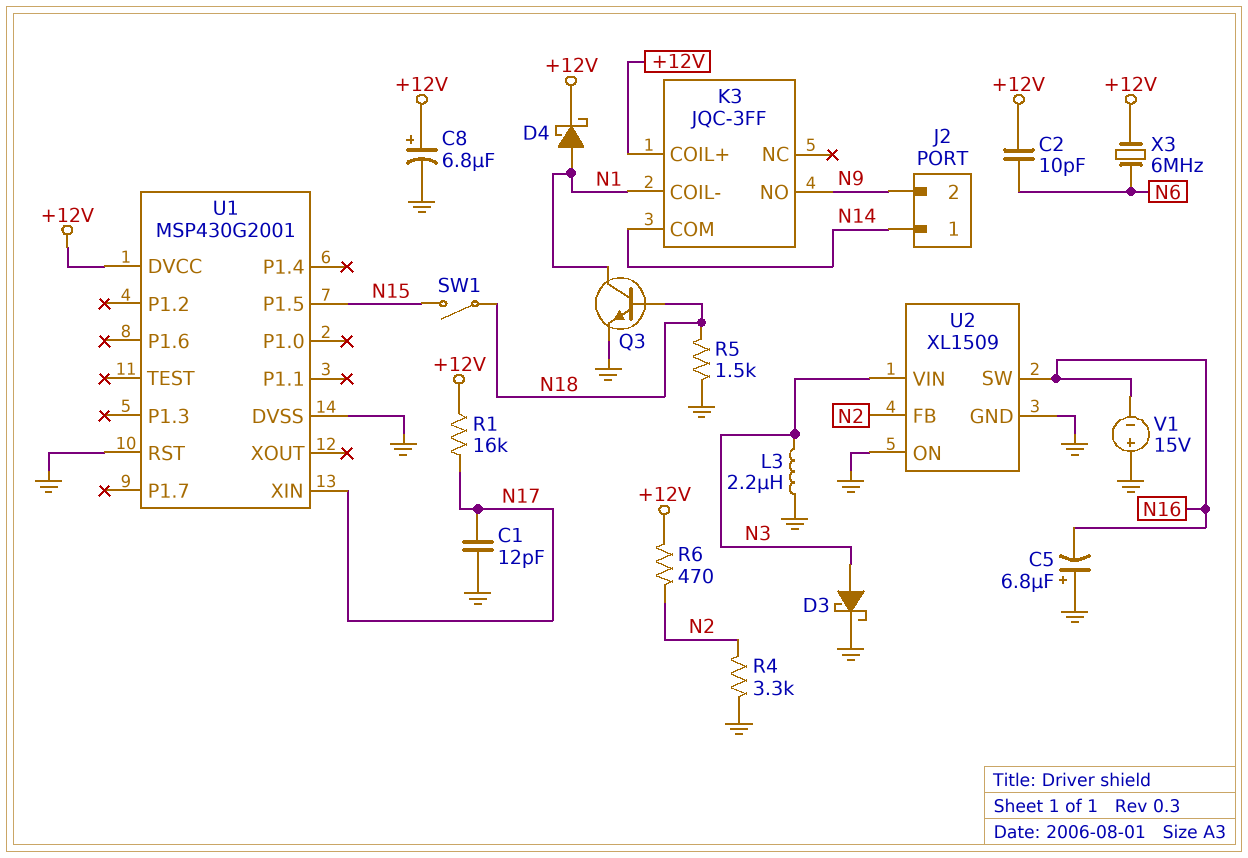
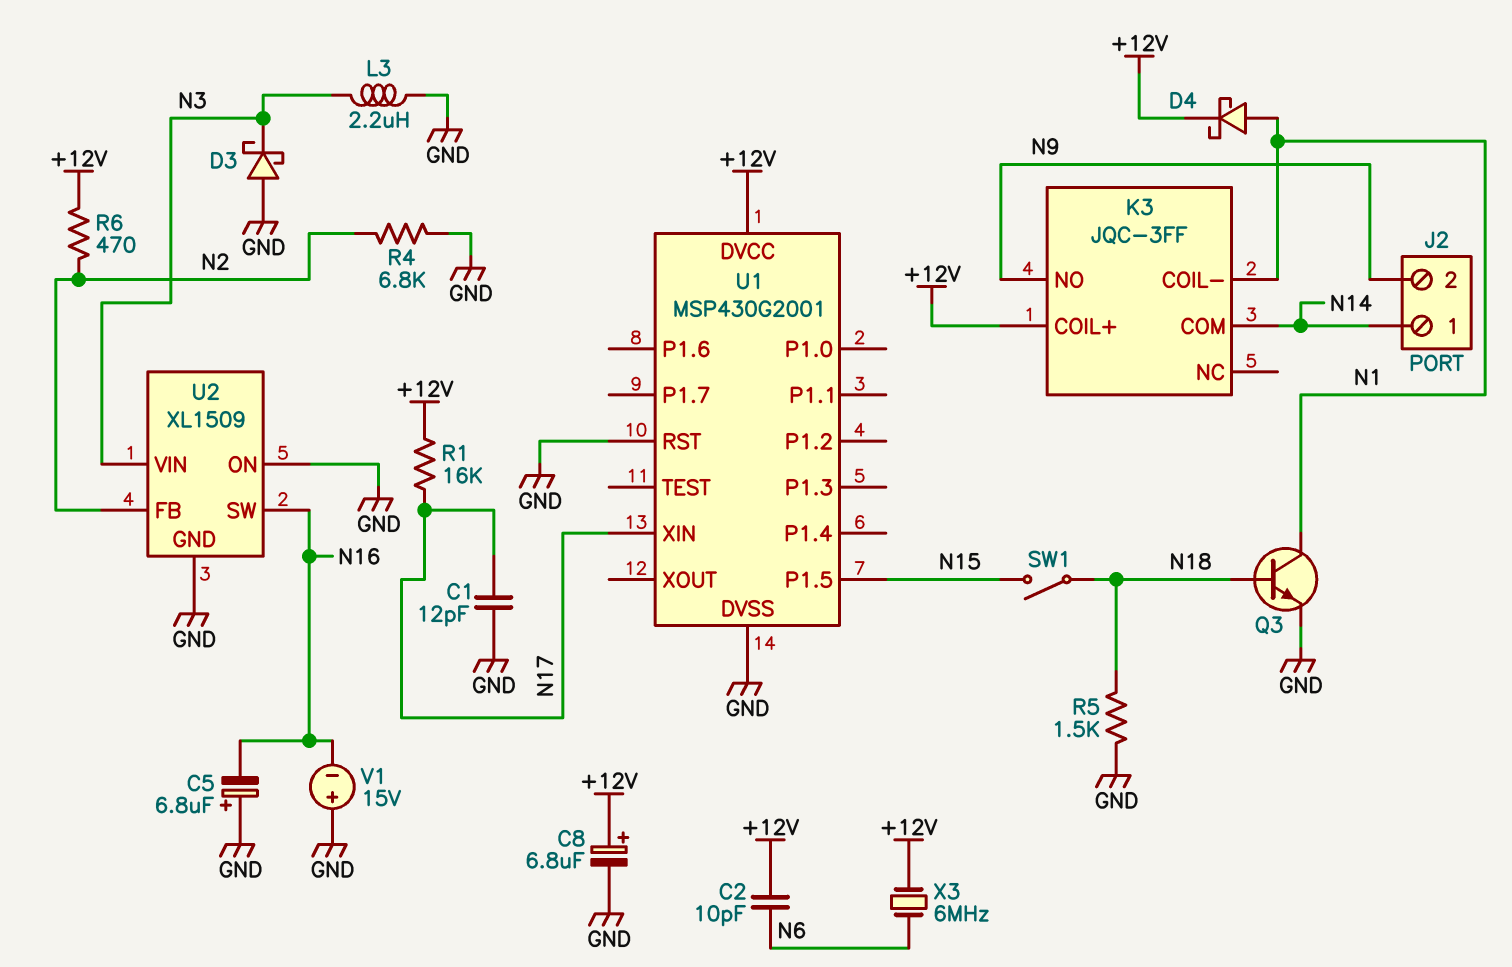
D3: schottky (A N3, K GND) -> schottky (A GND, K N3)
R4: 3.3k (GND, N2) -> 6.8k (GND, N2)

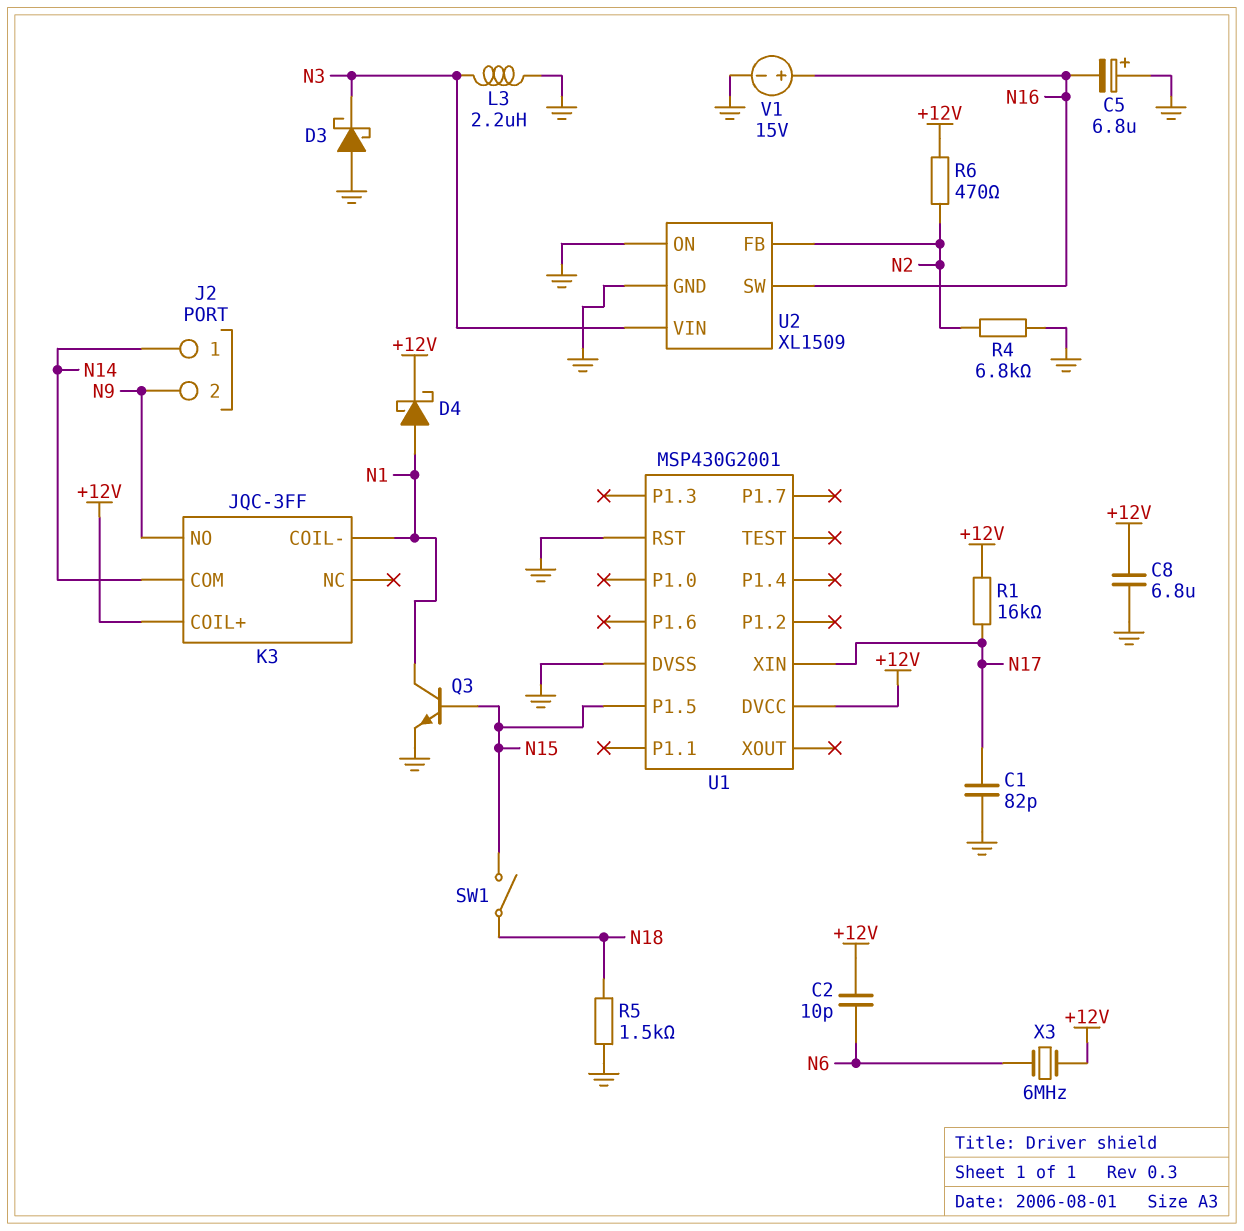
C1: 12pF (GND, N17) -> 82pF (GND, N17)
C8: 6.8uF (plus +12V, minus GND) -> 6.8uF (+12V, GND)
Q3: NPN (B N18, C N1, E GND) -> NPN (B N15, C N1, E GND)
V1: 15V (plus GND, minus N16) -> 15V (plus N16, minus GND)

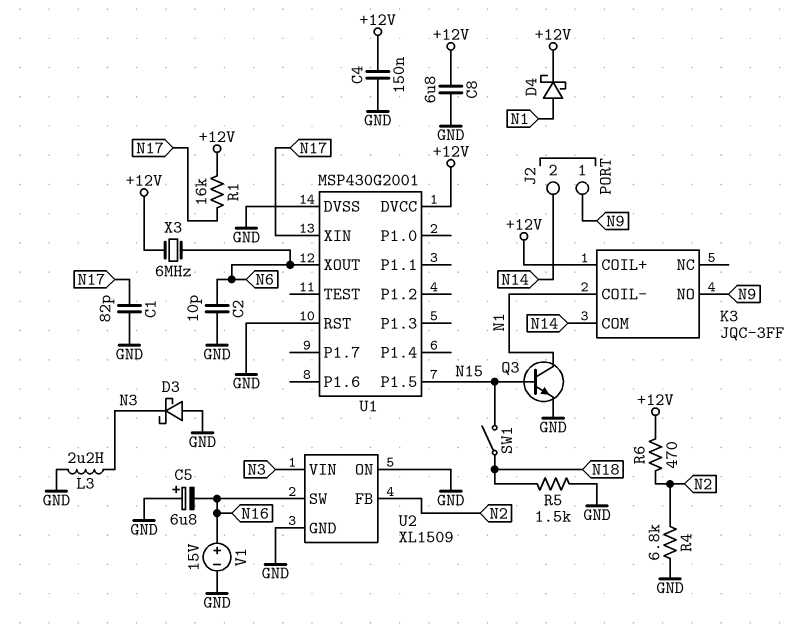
C2: 10pF (+12V, N6) -> 10pF (GND, N6)
C4: none -> 150nF (+12V, GND)
J2 pin 1: N14 -> N9
J2 pin 2: N9 -> N14
U1 pin XOUT: none -> N6

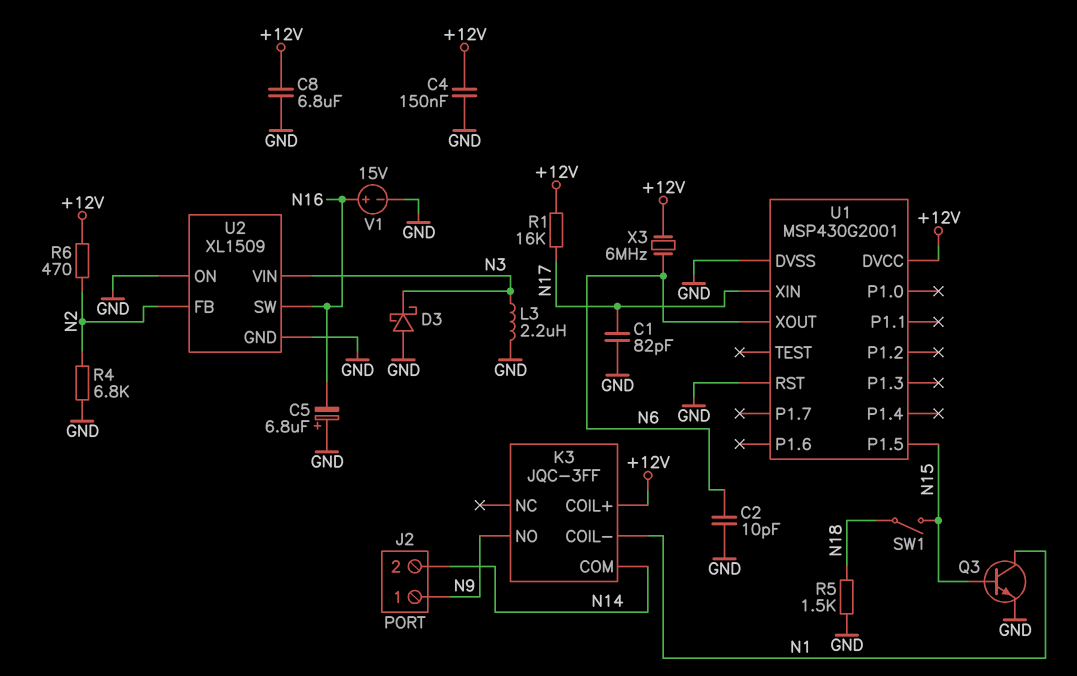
D4: schottky (A N1, K +12V) -> none

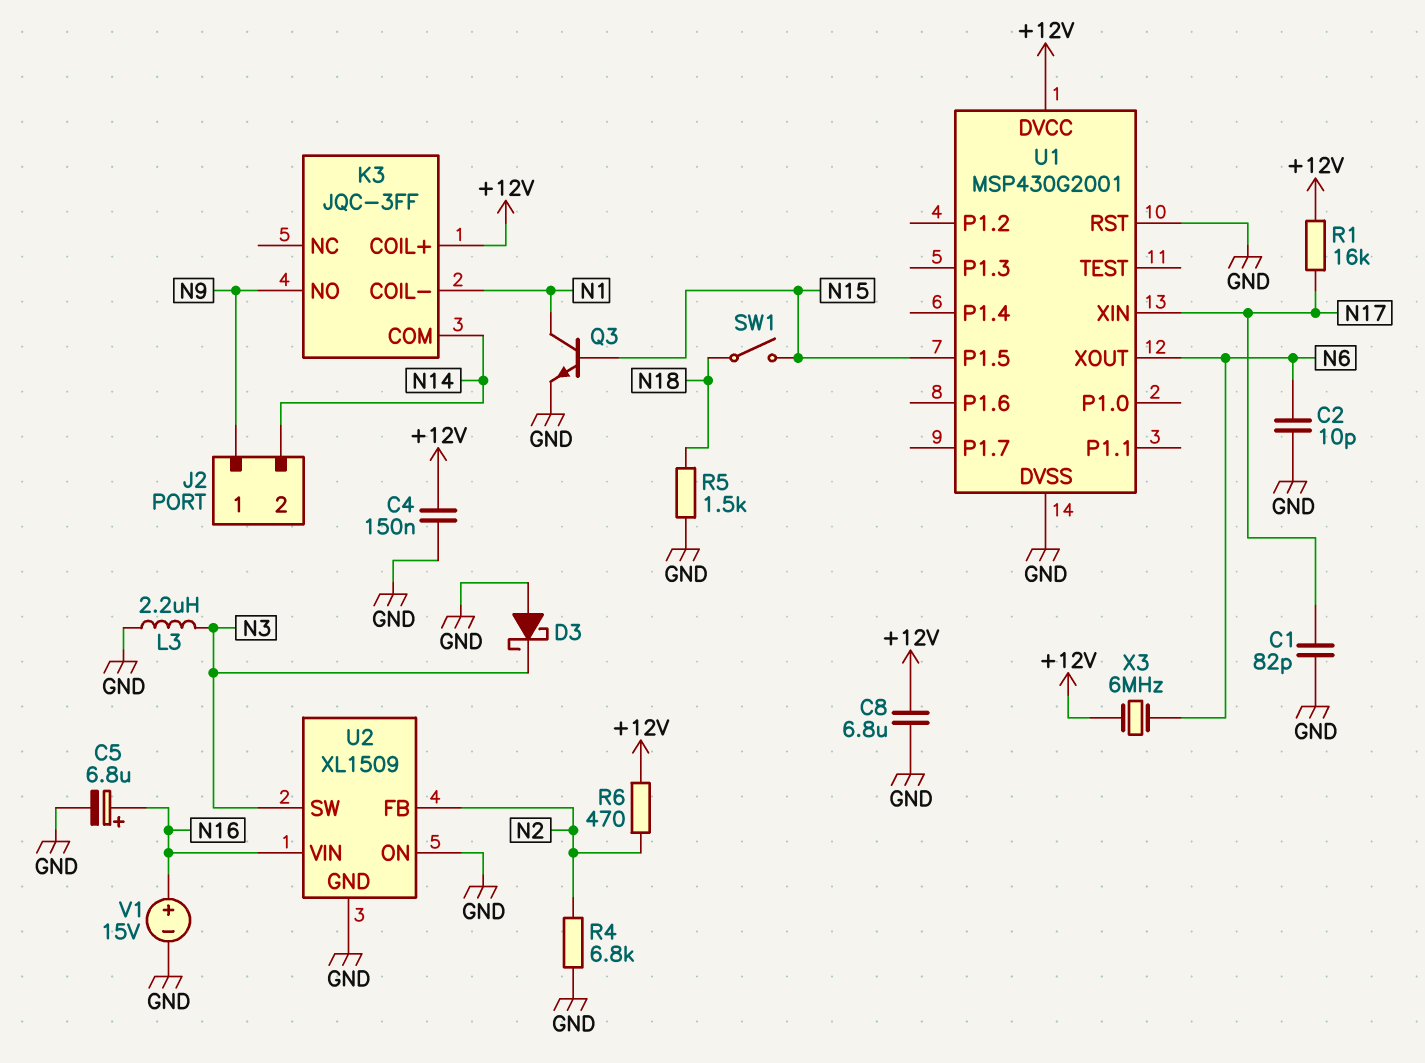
C5: 6.8uF (plus GND, minus N16) -> 6.8uF (plus N16, minus GND)
U2 pin SW: N16 -> N3
U2 pin VIN: N3 -> N16

